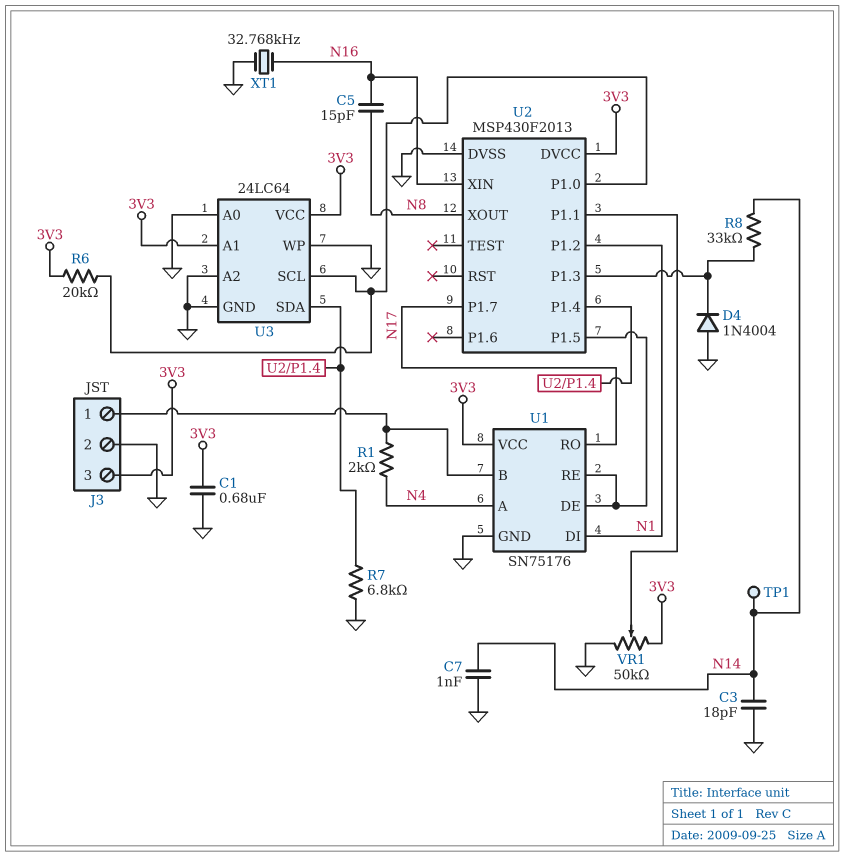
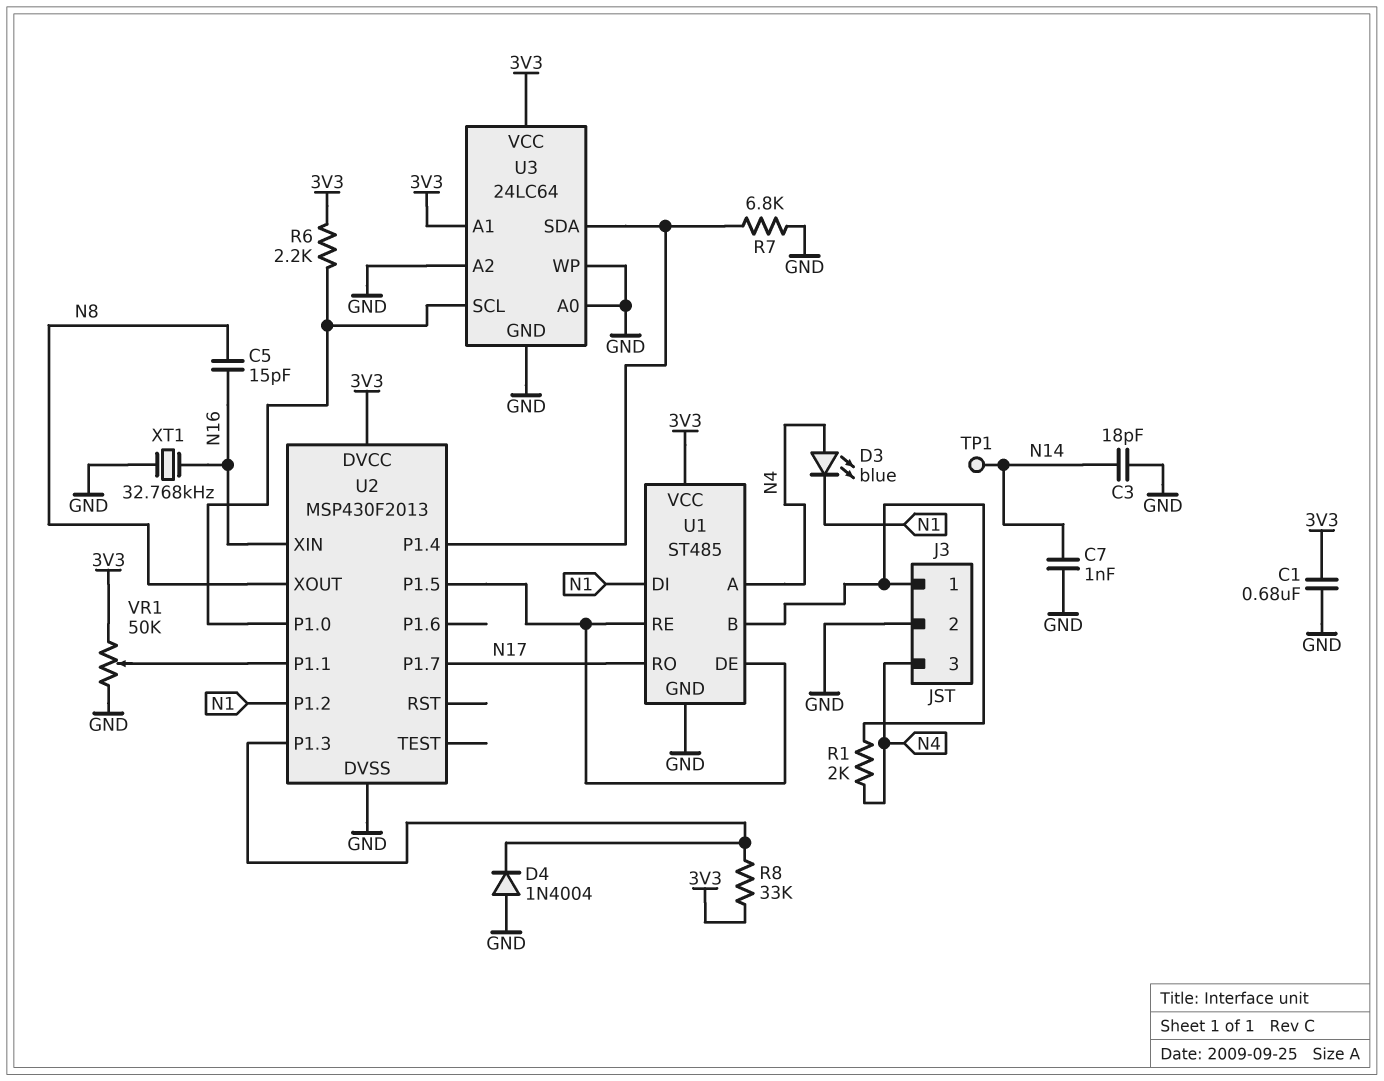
D3: none -> LED blue (A N4, K N1)
J3 pin 3: 3V3 -> N4
R6: 20k (3V3, U2/P1.0) -> 2.2k (3V3, U2/P1.0)
R8: 33k (N14, U2/P1.3) -> 33k (3V3, U2/P1.3)
U1: SN75176 -> ST485

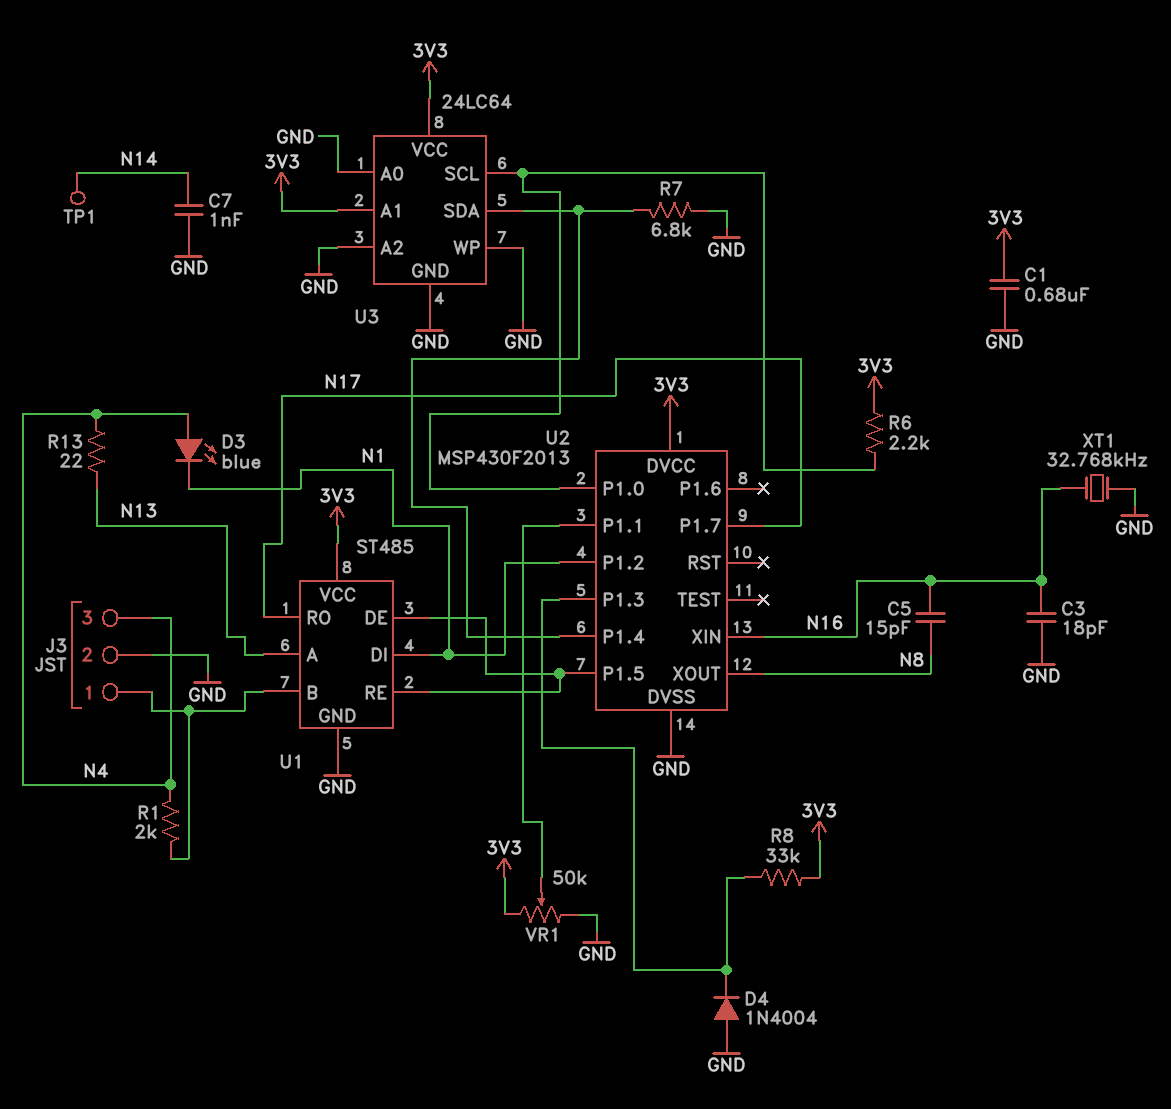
C3: 18pF (GND, N14) -> 18pF (GND, N16)
R13: none -> 22 (N4, N13)
U1 pin A: N4 -> N13

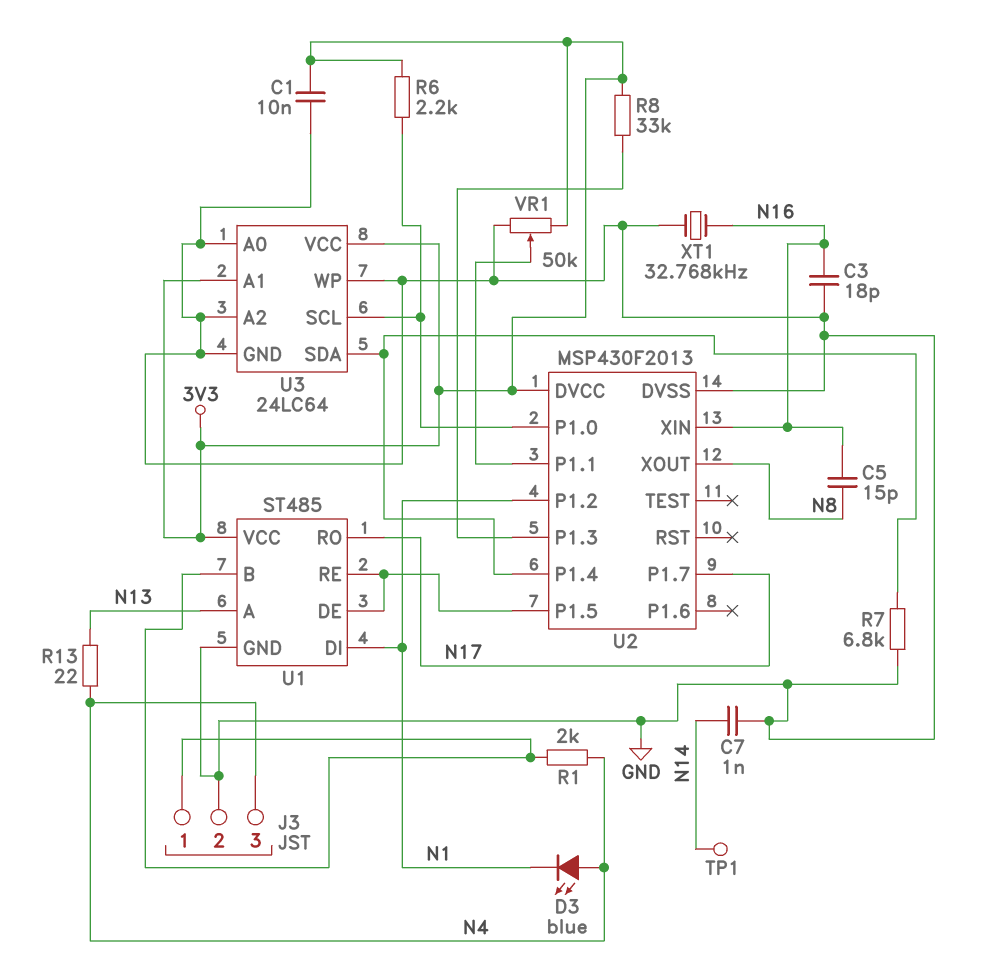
C1: 680nF (3V3, GND) -> 10nF (3V3, GND)
D4: diode 1N4004 (A GND, K U2/P1.3) -> none

